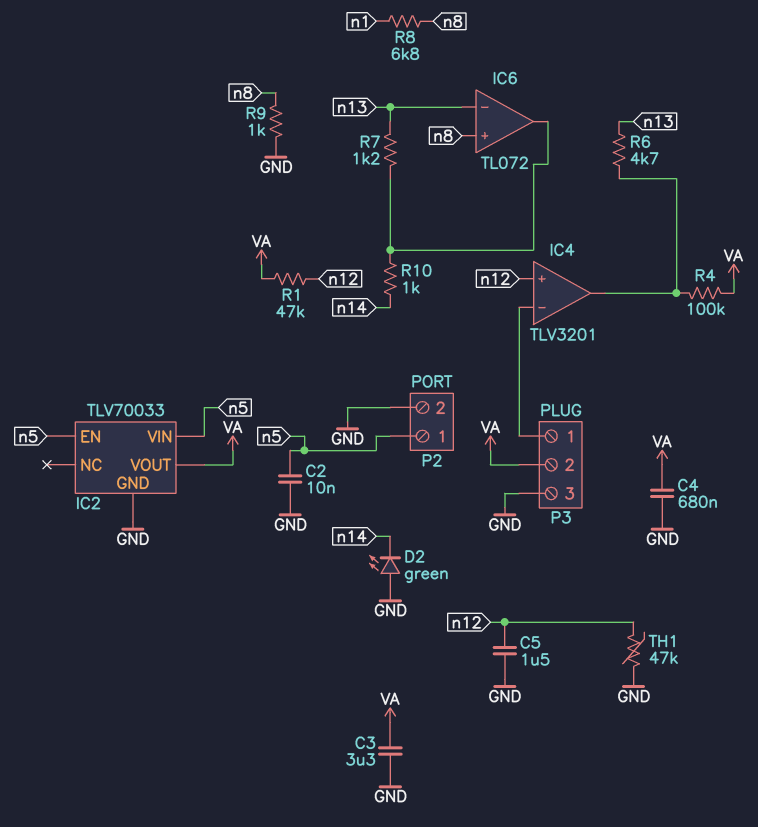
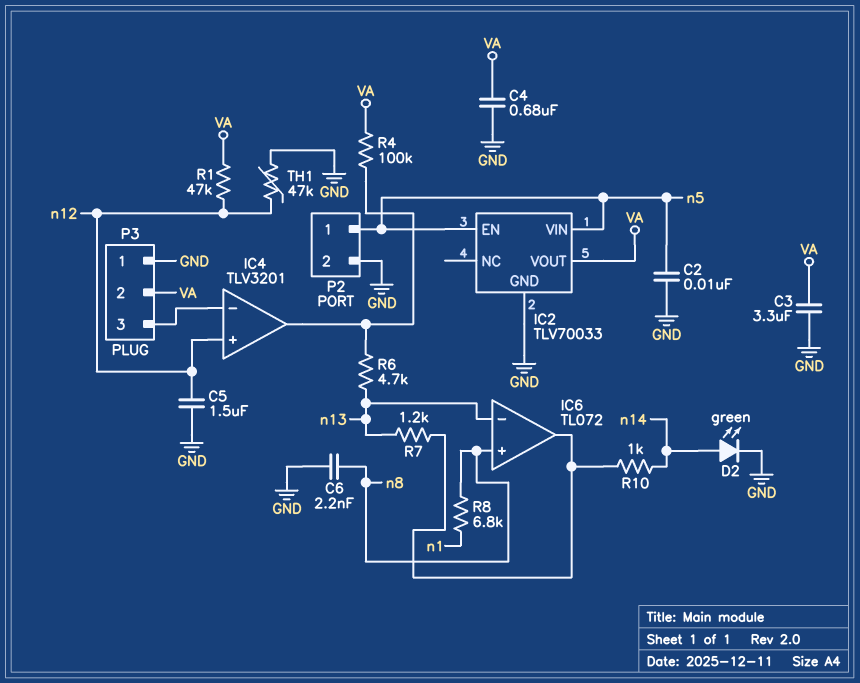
C6: none -> 2.2nF (GND, n8)
D2: LED green (A GND, K n14) -> LED green (A n14, K GND)
P3 pin 1: IC4/in- -> GND
P3 pin 3: GND -> IC4/in-
R9: 1k (GND, n8) -> none

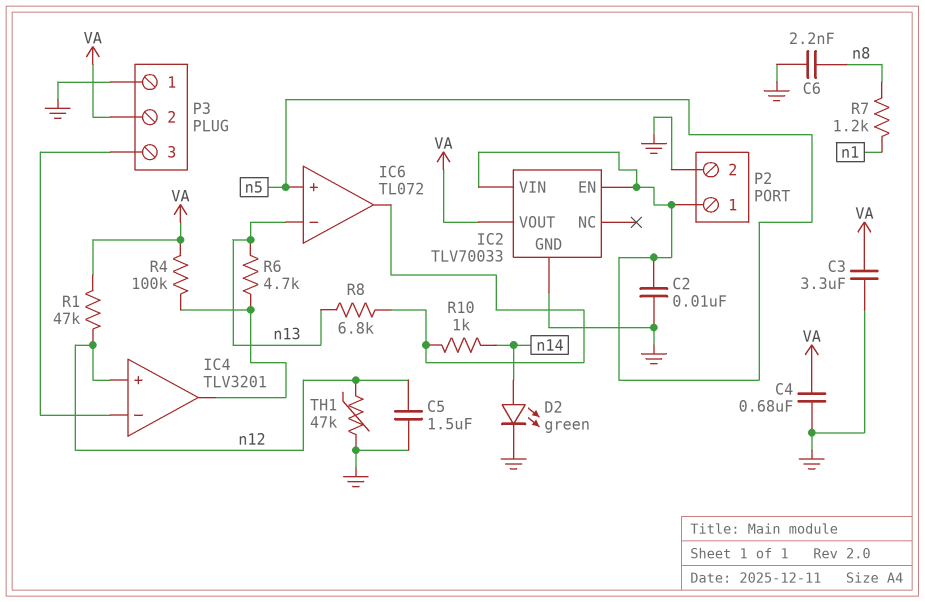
IC6 pin in+: n8 -> n5
R7: 1.2k (IC6/out, n13) -> 1.2k (n1, n8)
R8: 6.8k (n1, n8) -> 6.8k (IC6/out, n13)

